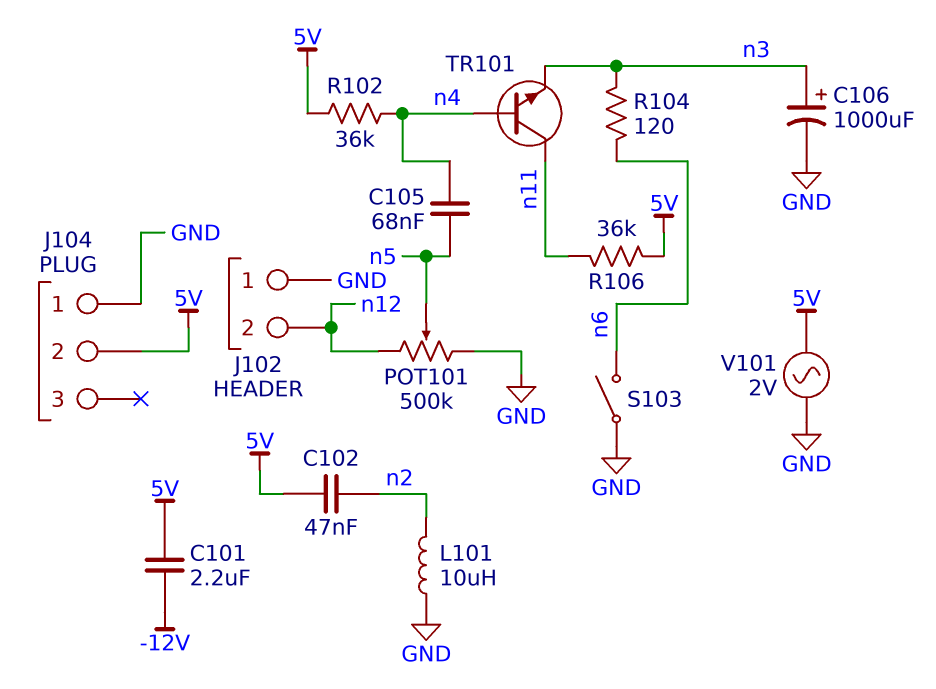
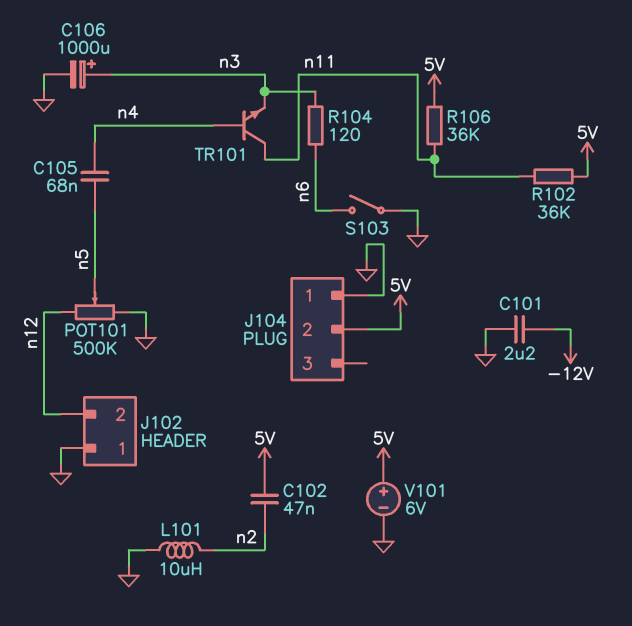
C101: 2.2uF (-12V, 5V) -> 2.2uF (-12V, GND)
R102: 36k (5V, n4) -> 36k (5V, n11)
V101: AC 2V (5V, GND) -> 6V (plus 5V, minus GND)

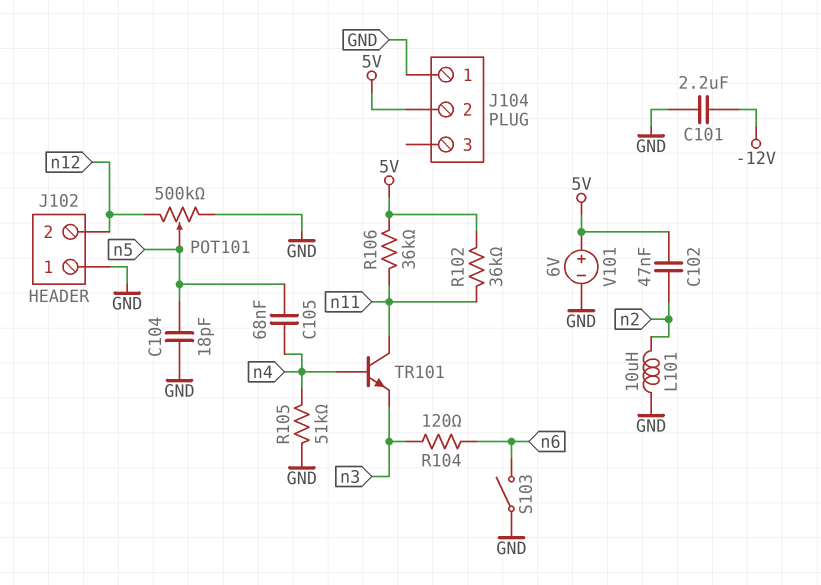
C104: none -> 18pF (GND, n5)
C106: 1000uF (plus n3, minus GND) -> none
R105: none -> 51k (GND, n4)

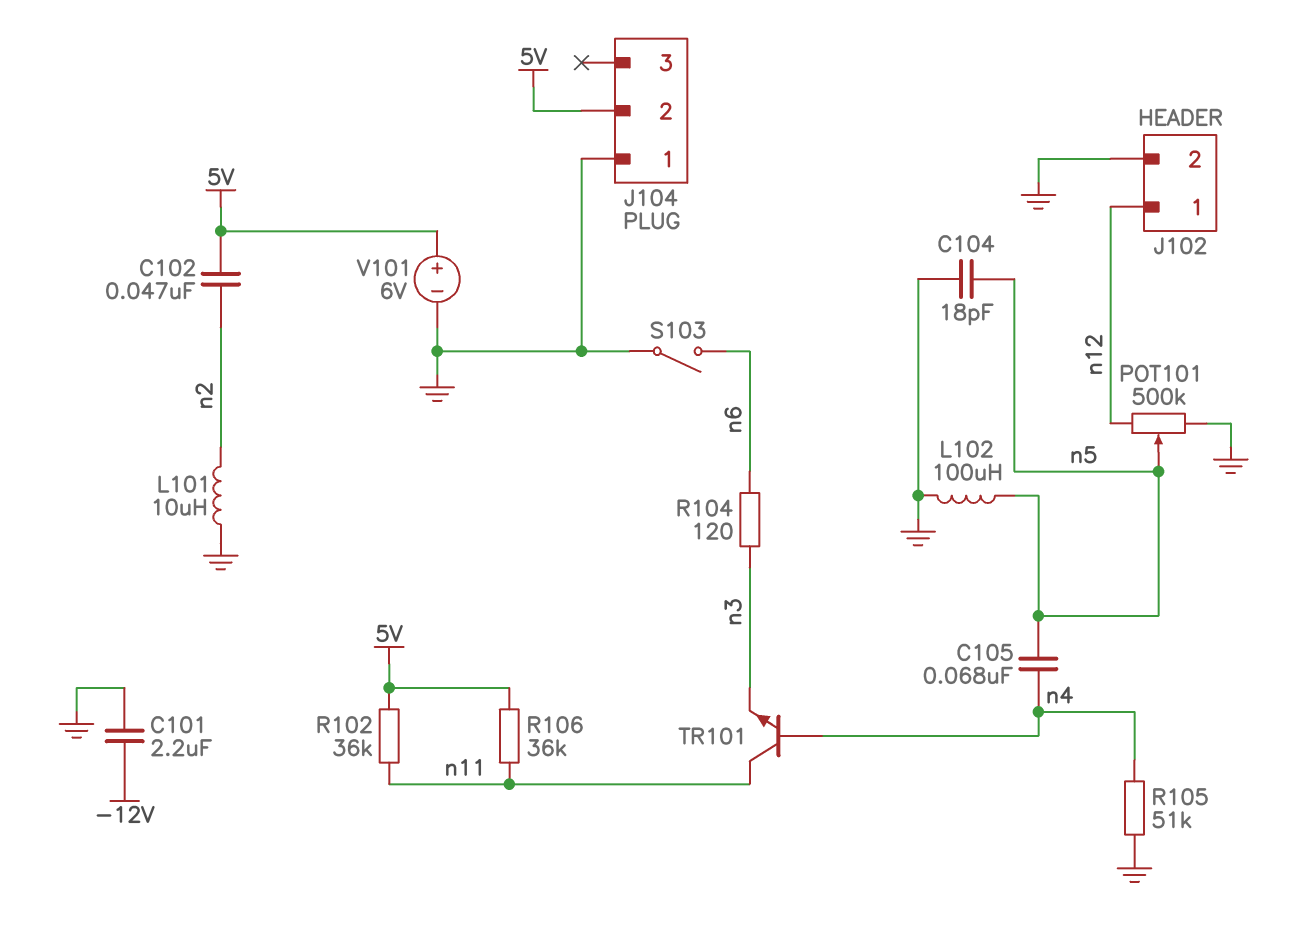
J102 pin 1: GND -> n12
J102 pin 2: n12 -> GND
L102: none -> 100uH (GND, n5)

